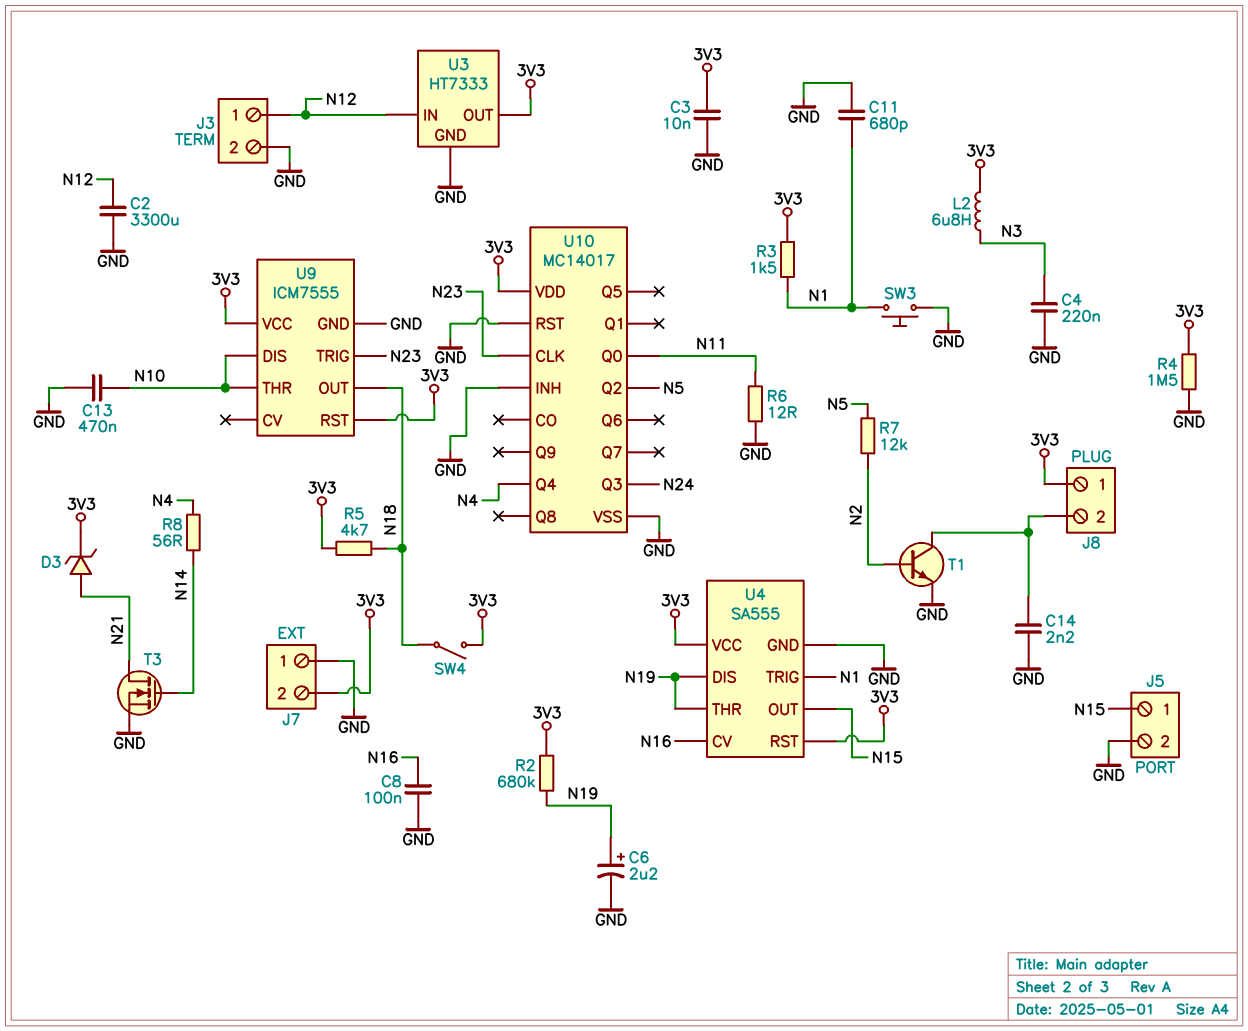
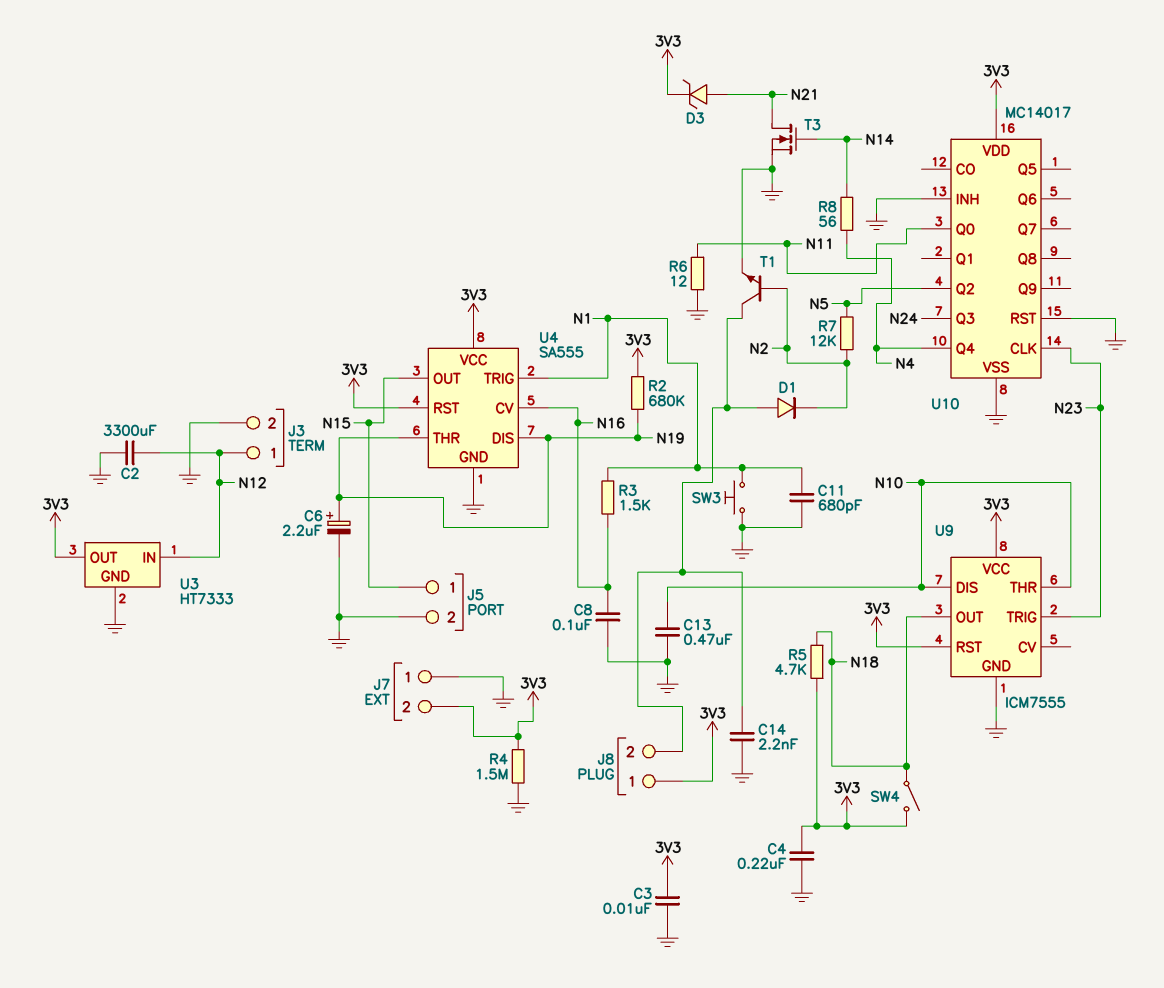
C4: 220nF (GND, N3) -> 220nF (3V3, GND)
D1: none -> diode (A J8/2, K N2)
L2: 6.8uH (3V3, N3) -> none
R3: 1.5k (3V3, N1) -> 1.5k (N1, N16)

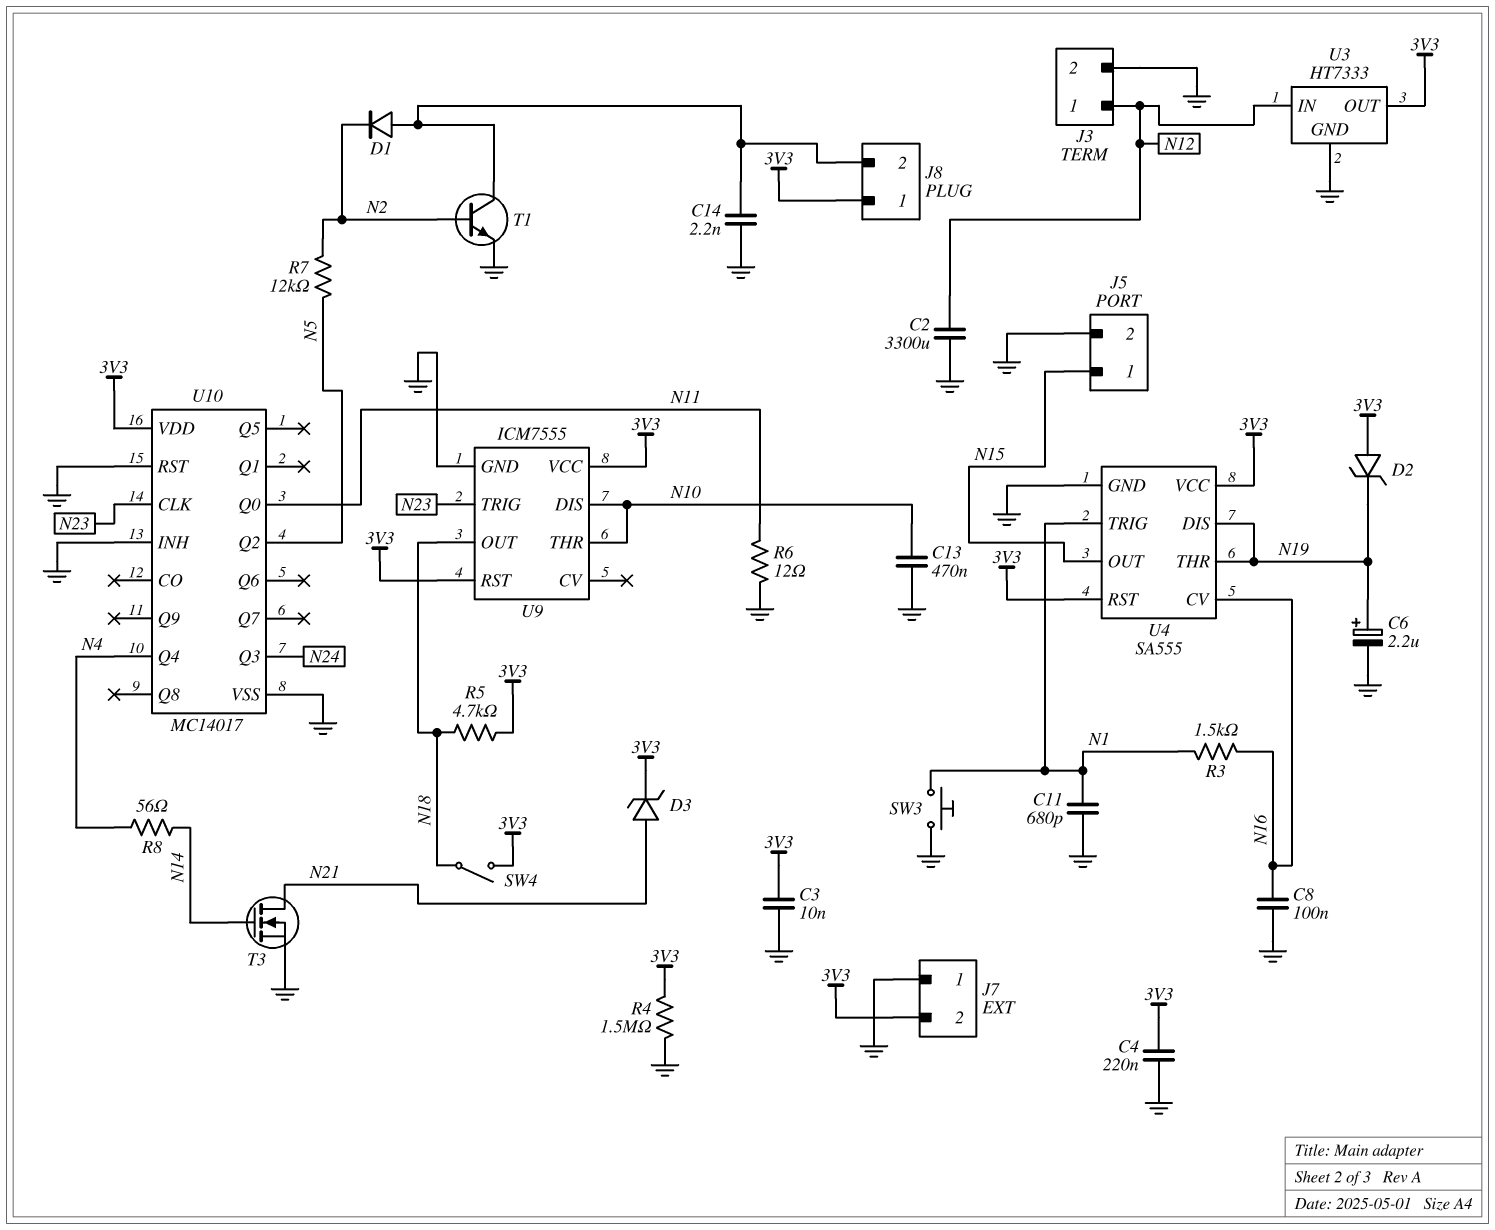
D2: none -> zener (A 3V3, K N19)
R2: 680k (3V3, N19) -> none

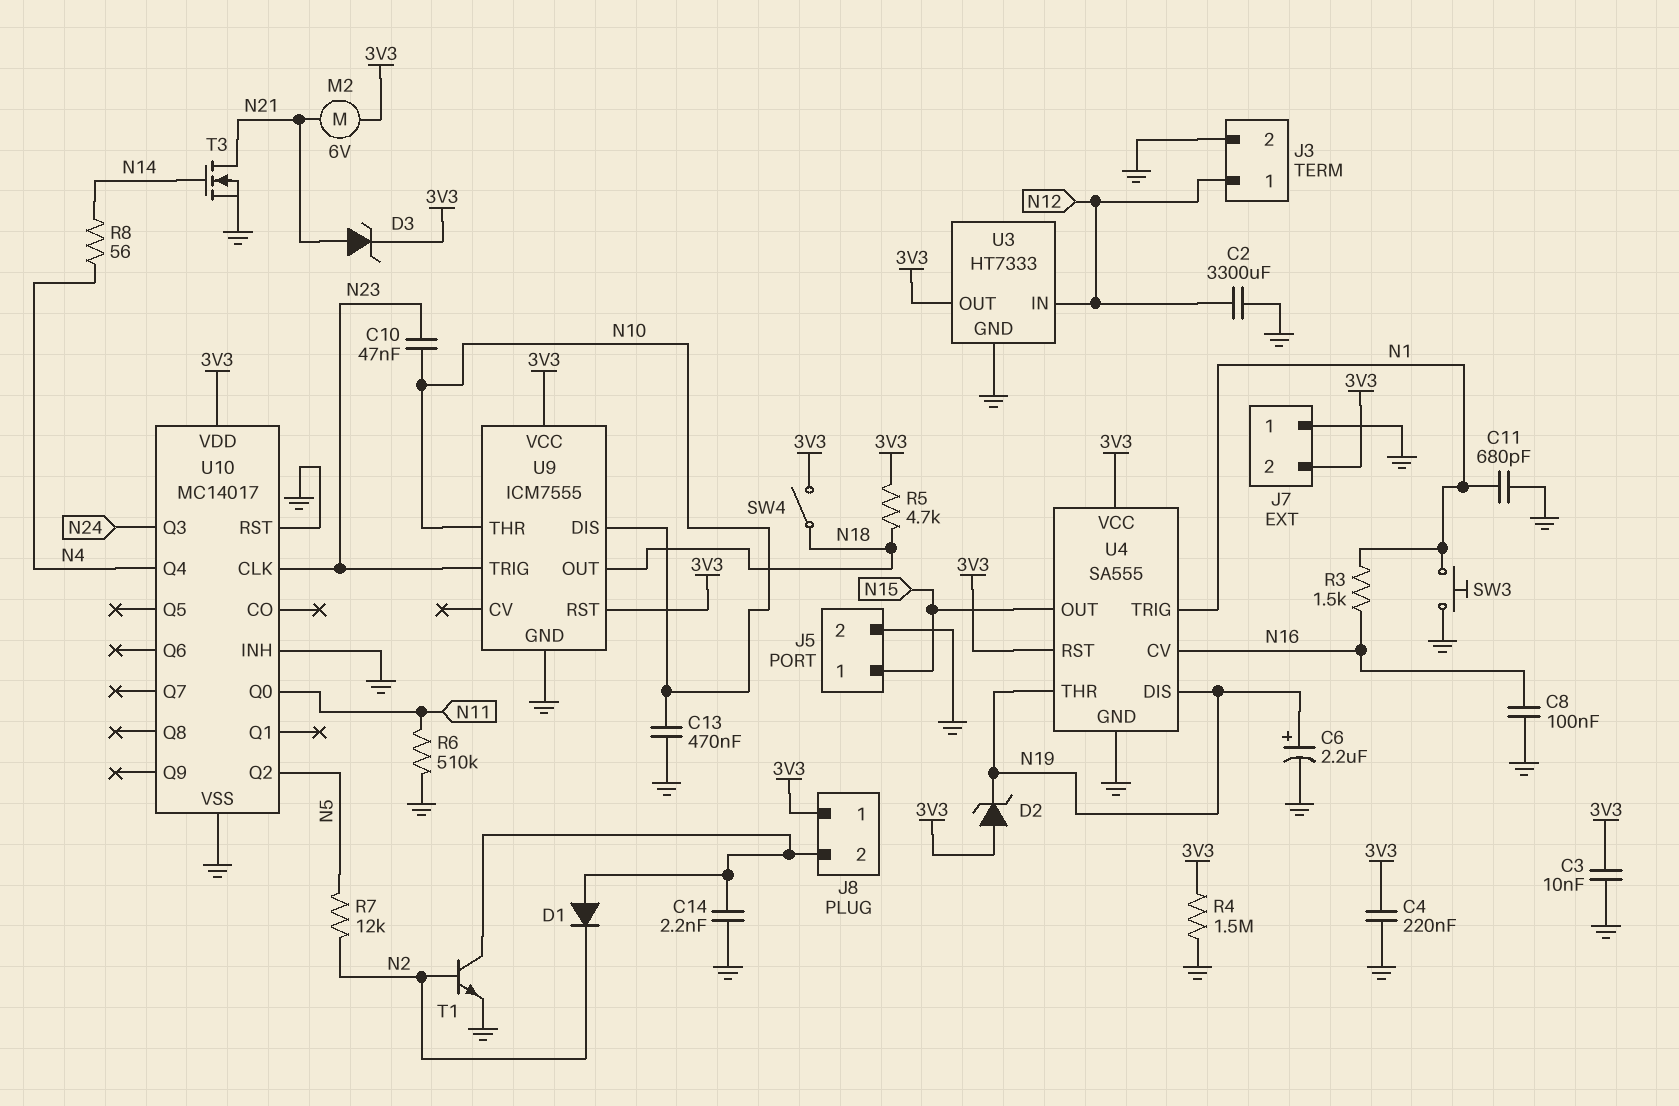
C10: none -> 47nF (N10, N23)
M2: none -> motor 6V (3V3, N21)
R6: 12 (GND, N11) -> 510k (GND, N11)

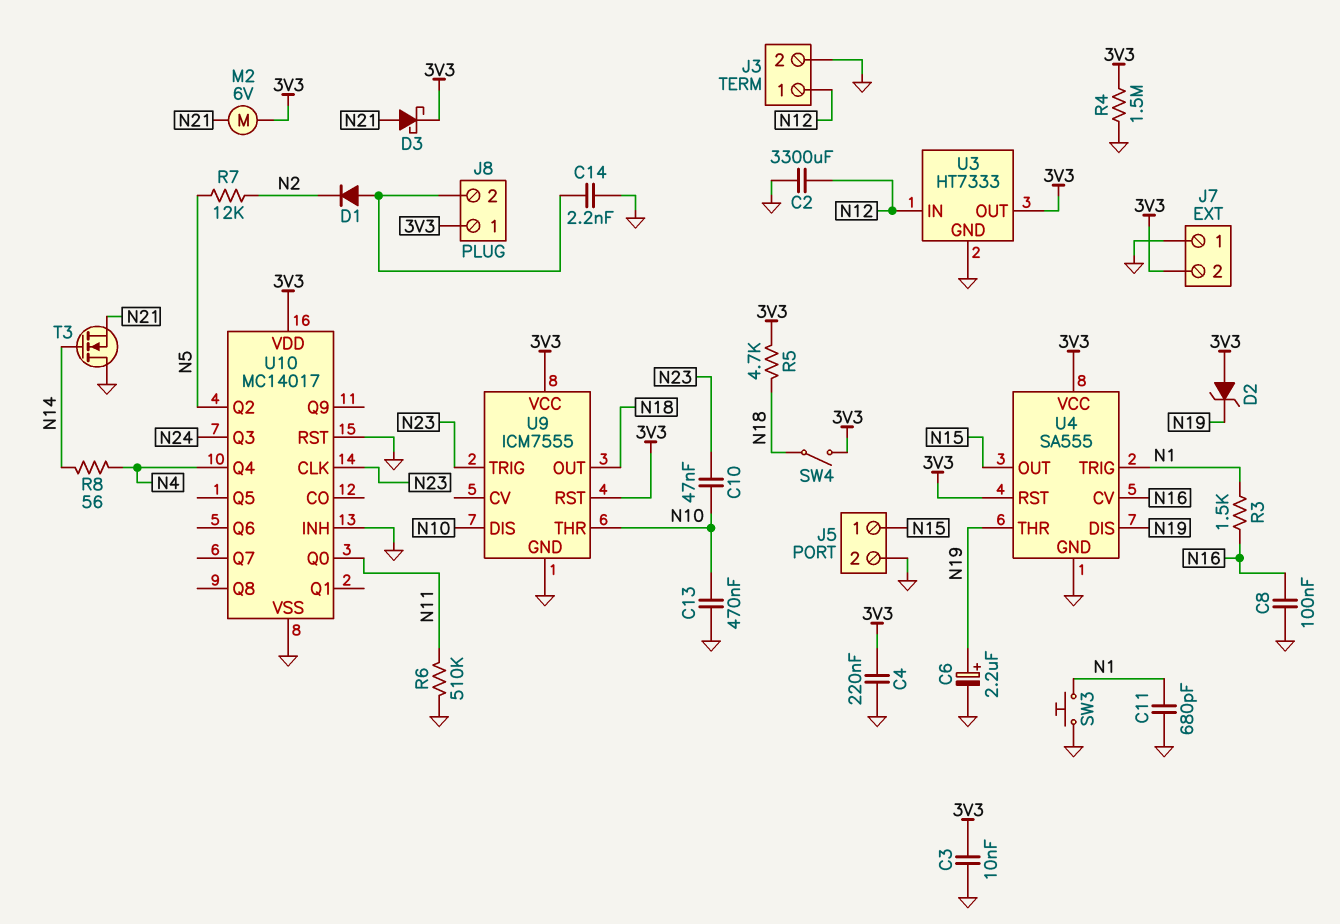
D3: zener (A N21, K 3V3) -> schottky (A N21, K 3V3)
T1: NPN (B N2, C J8/2, E GND) -> none
T3: NMOS (G N14, D N21, S GND) -> NMOS (G N14, D GND, S N21)

